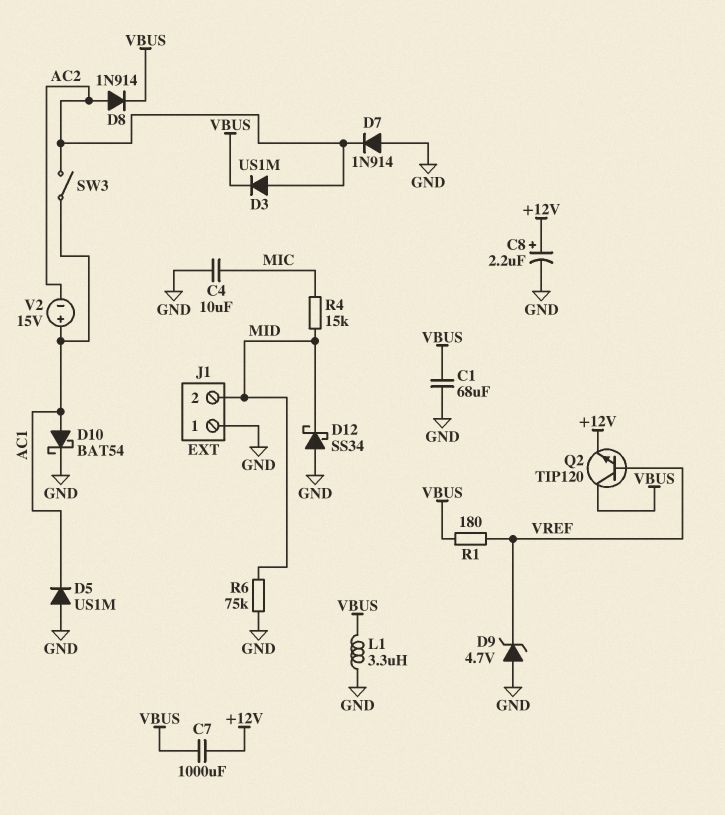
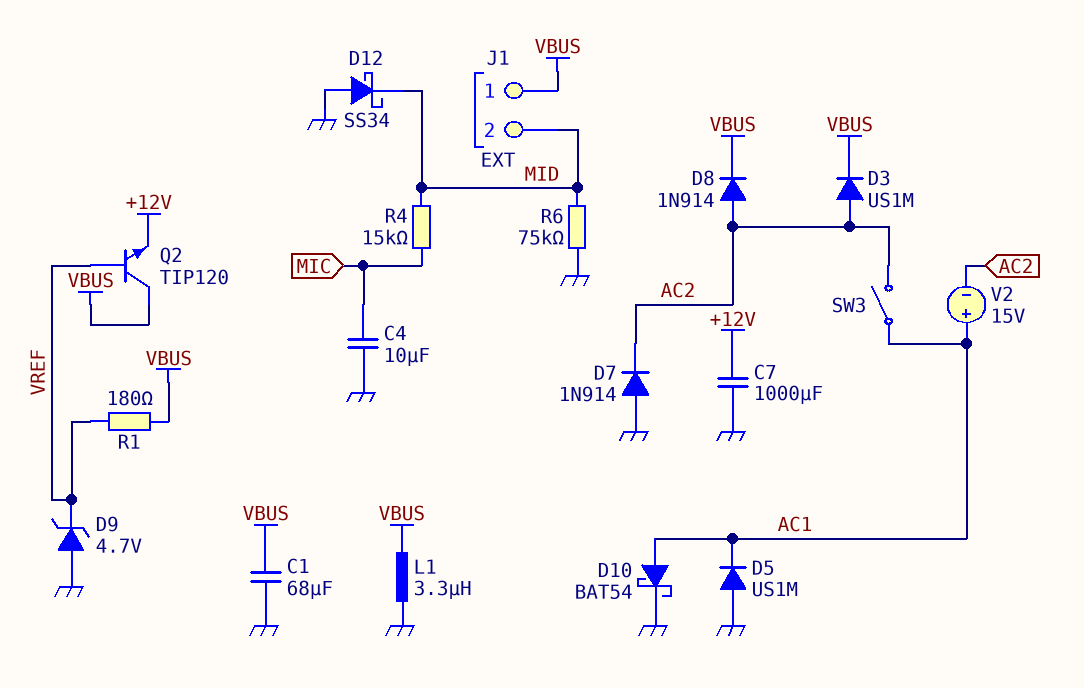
C7: 1000uF (+12V, VBUS) -> 1000uF (+12V, GND)
C8: 2.2uF (plus +12V, minus GND) -> none
J1 pin 1: GND -> VBUS

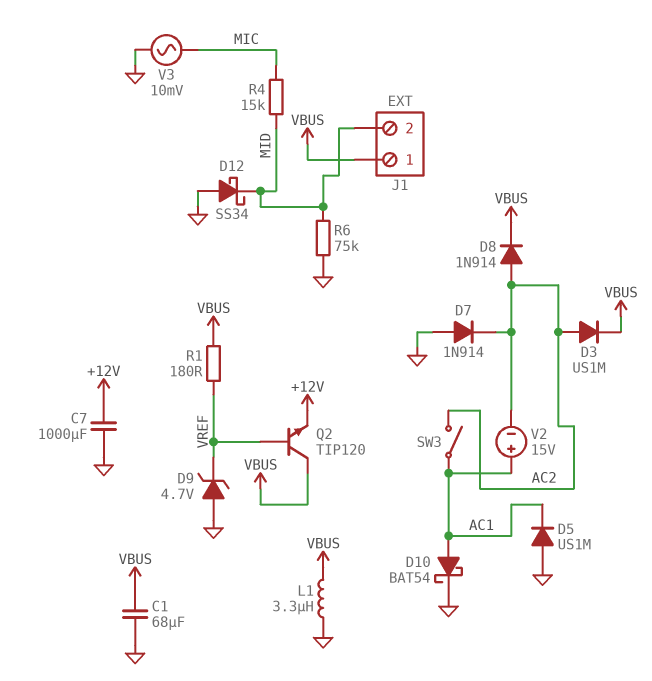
C4: 10uF (GND, MIC) -> none
V3: none -> AC 10mV (GND, MIC)

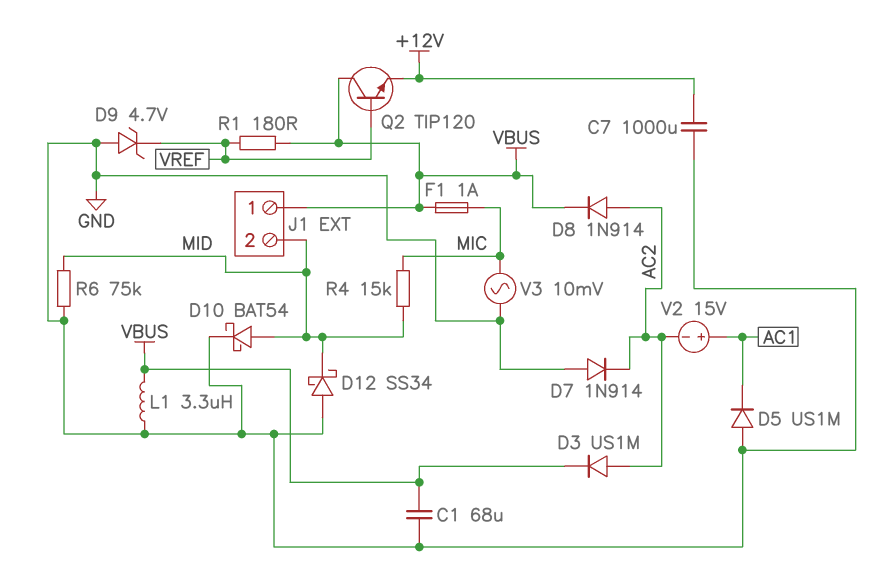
D10: schottky BAT54 (A AC1, K GND) -> schottky BAT54 (A MID, K GND)
F1: none -> 1A (MIC, VBUS)
SW3: switch (AC1, AC2) -> none

